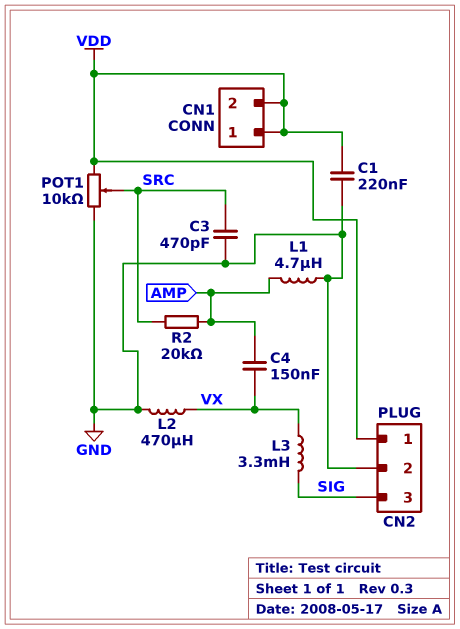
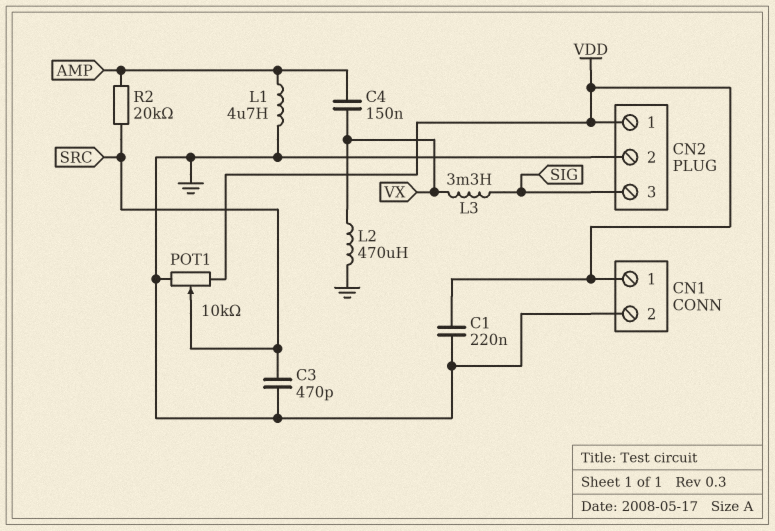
CN1 pin 2: VDD -> GND

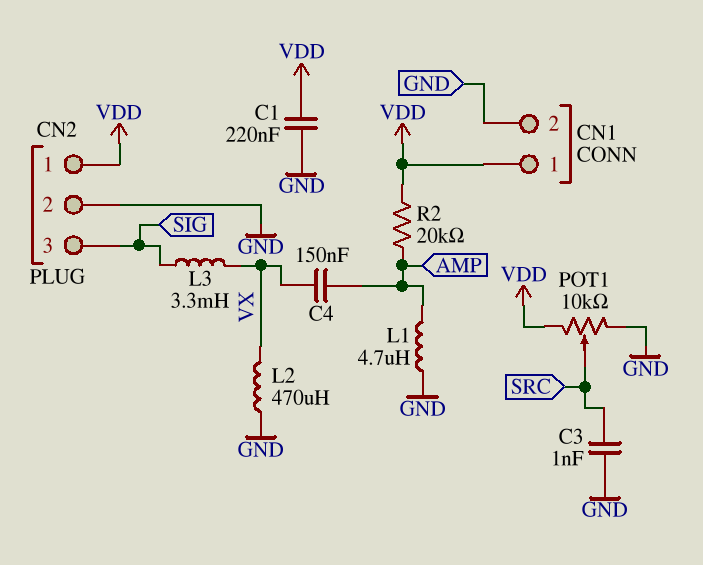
C3: 470pF (GND, SRC) -> 1nF (GND, SRC)
R2: 20k (AMP, SRC) -> 20k (AMP, VDD)

